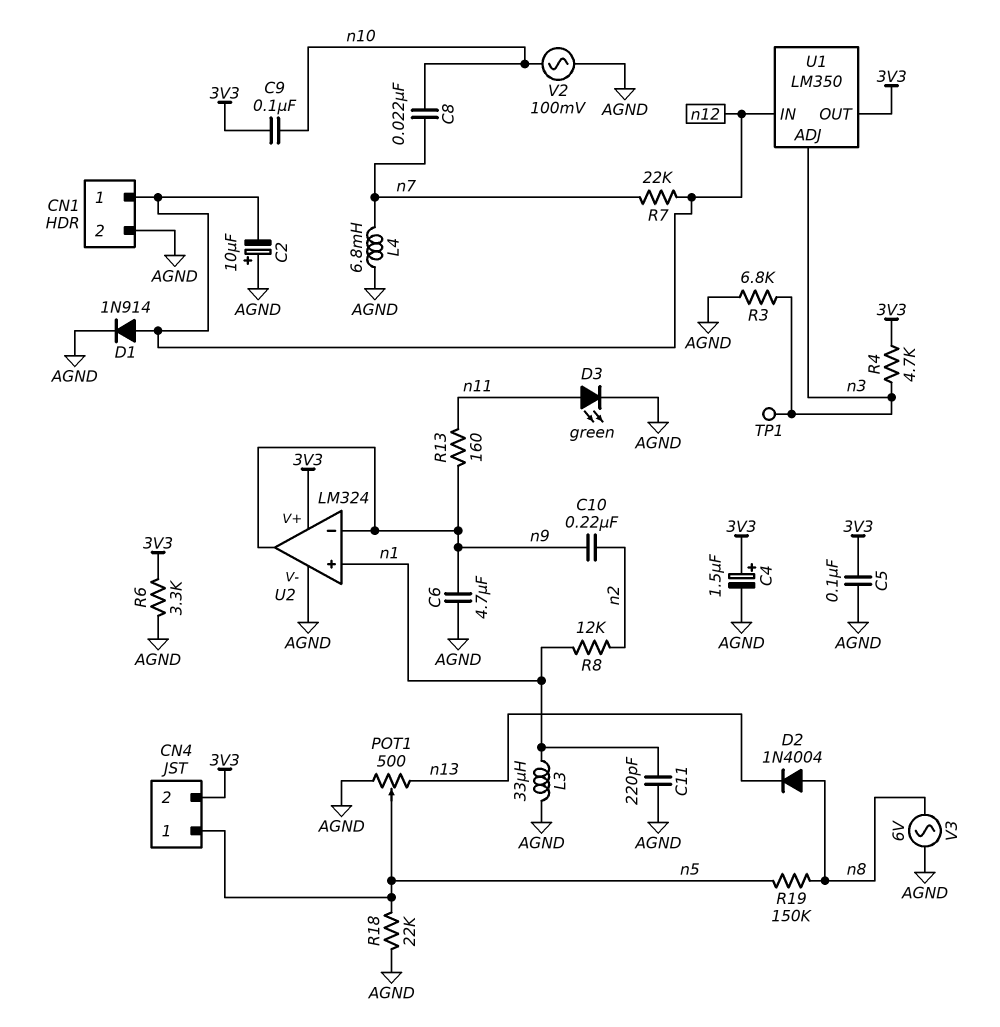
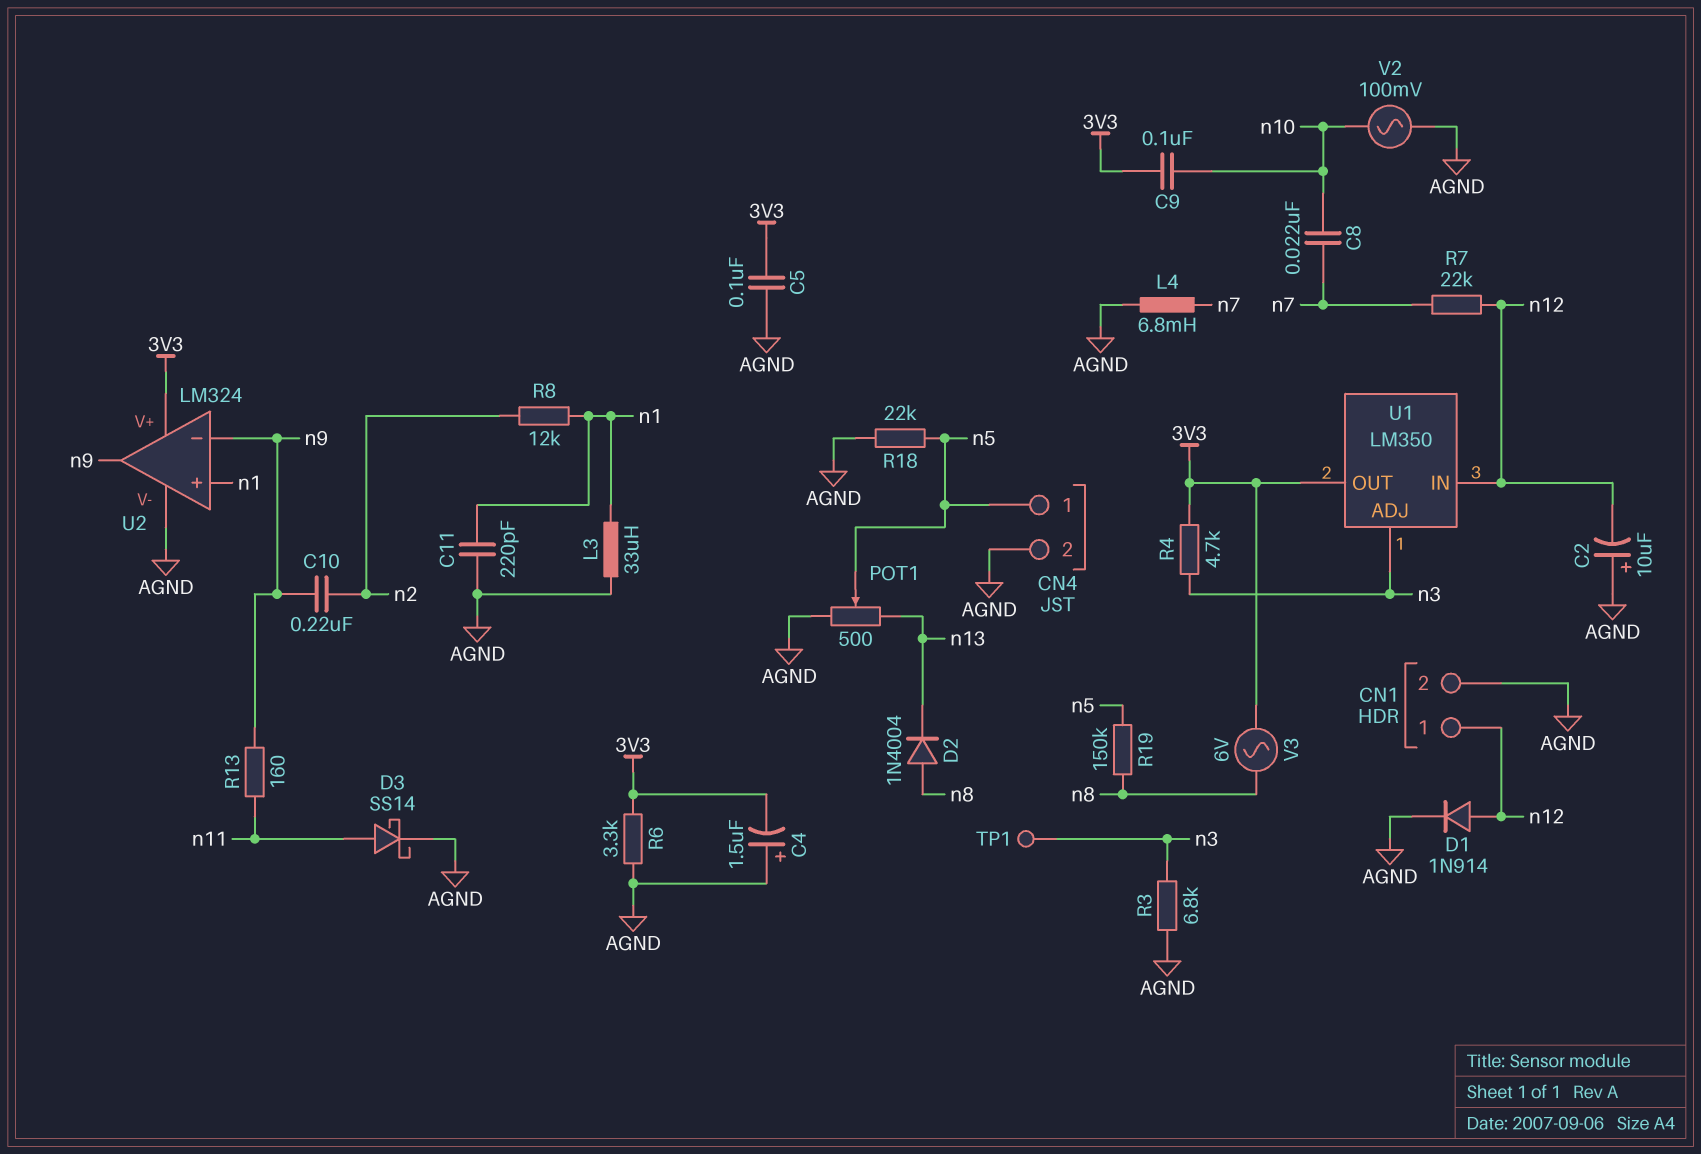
C4: 1.5uF (plus 3V3, minus AGND) -> 1.5uF (plus AGND, minus 3V3)
C6: 4.7uF (AGND, n9) -> none
CN4 pin 2: 3V3 -> AGND
D3: LED green (A n11, K AGND) -> schottky SS14 (A n11, K AGND)
V3: AC 6V (AGND, n8) -> AC 6V (3V3, n8)

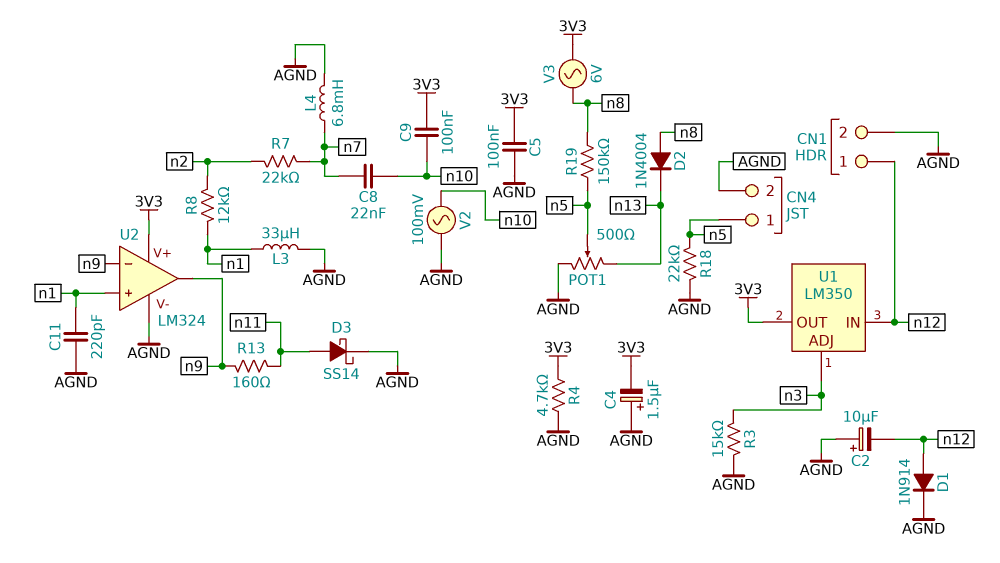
C10: 220nF (n2, n9) -> none
R3: 6.8k (AGND, n3) -> 15k (AGND, n3)
R4: 4.7k (3V3, n3) -> 4.7k (3V3, AGND)
R6: 3.3k (3V3, AGND) -> none
R7: 22k (n7, n12) -> 22k (n2, n7)
TP1: test point (n3) -> none

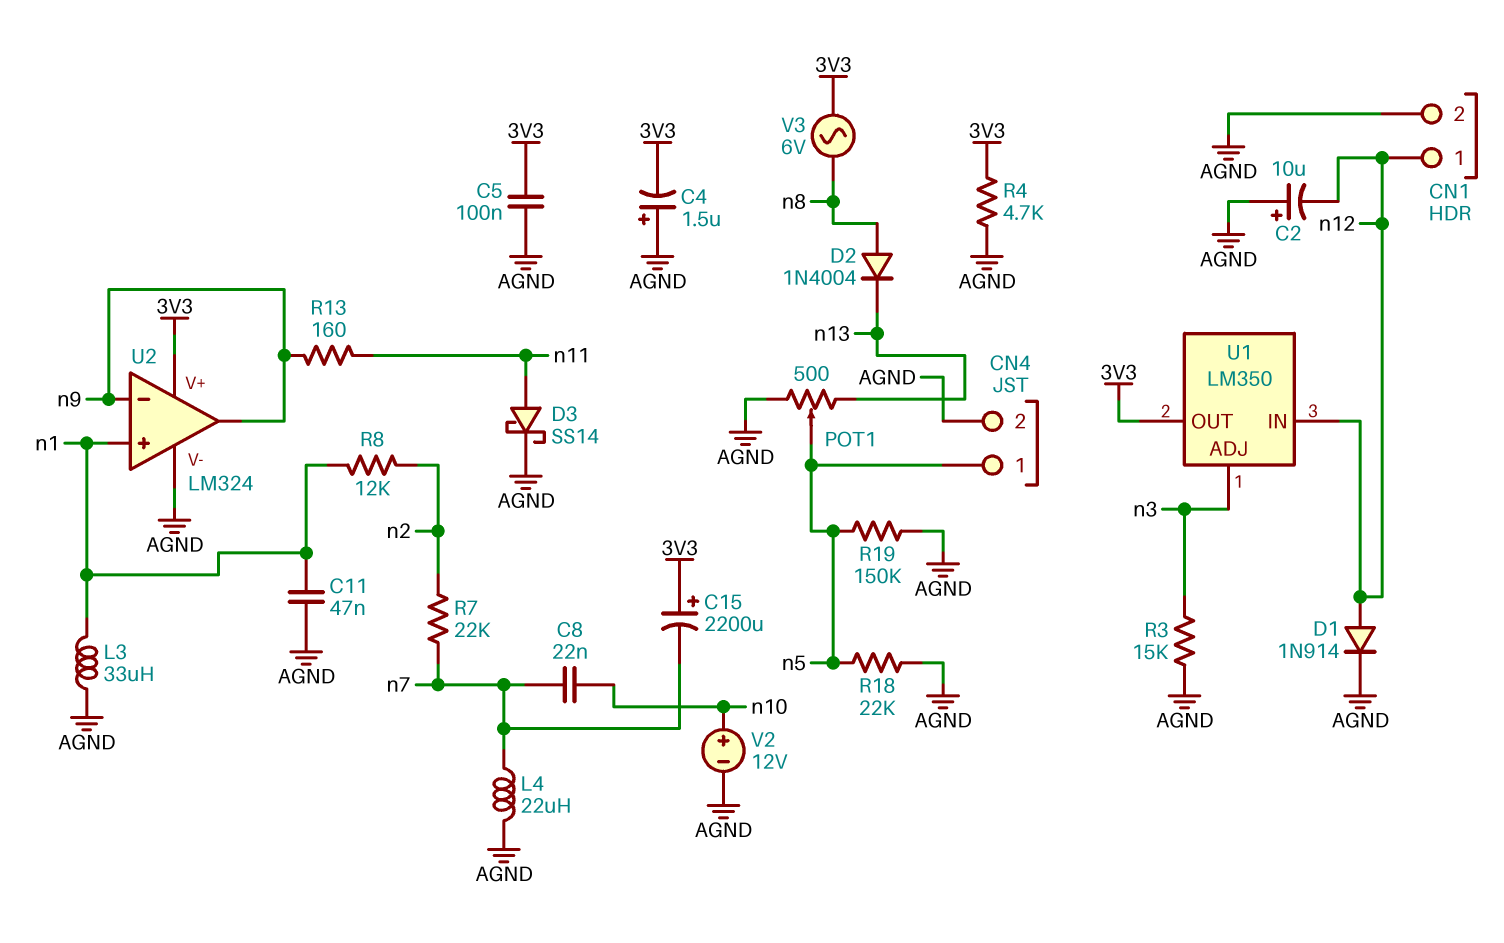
C9: 100nF (3V3, n10) -> none
C11: 220pF (AGND, n1) -> 47nF (AGND, n1)
C15: none -> 2200uF (plus 3V3, minus n7)
L4: 6.8mH (AGND, n7) -> 22uH (AGND, n7)
R19: 150k (n5, n8) -> 150k (AGND, n5)
V2: AC 100mV (AGND, n10) -> 12V (plus n10, minus AGND)

